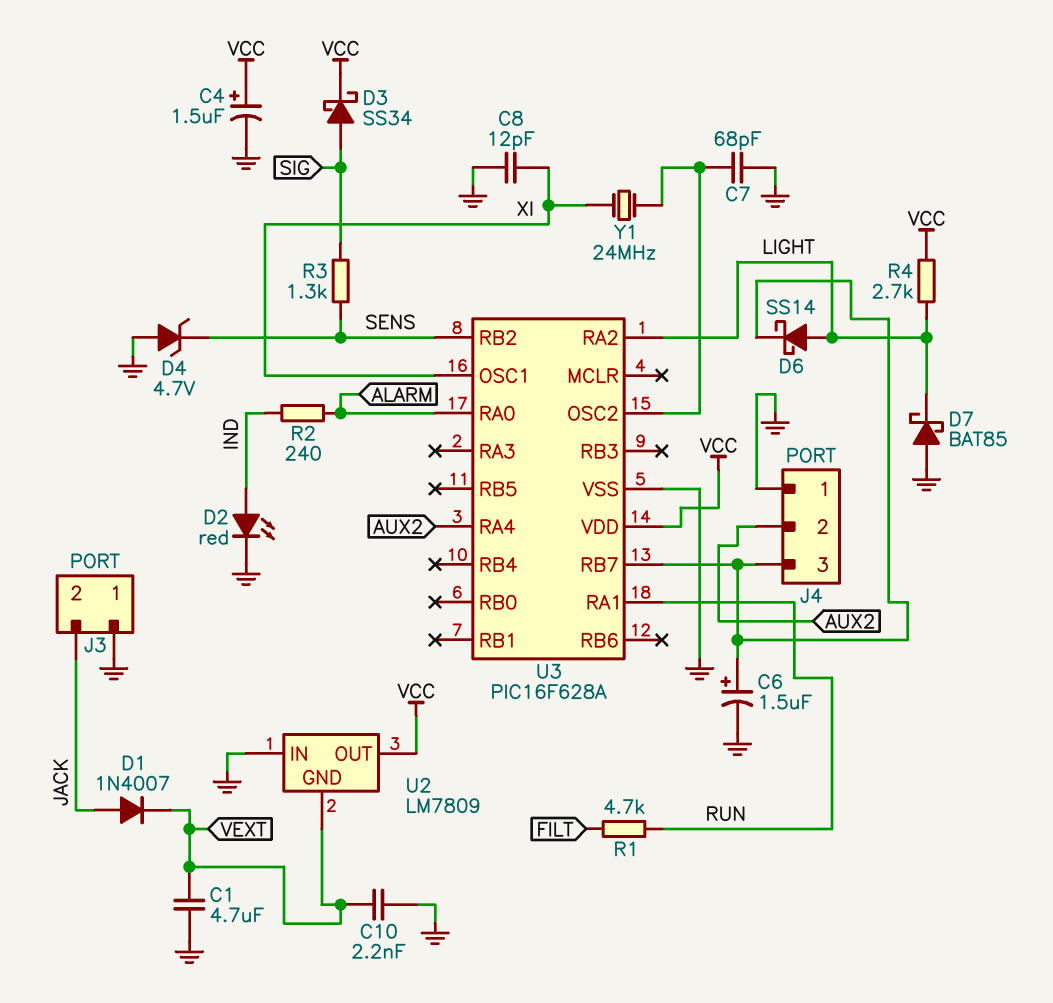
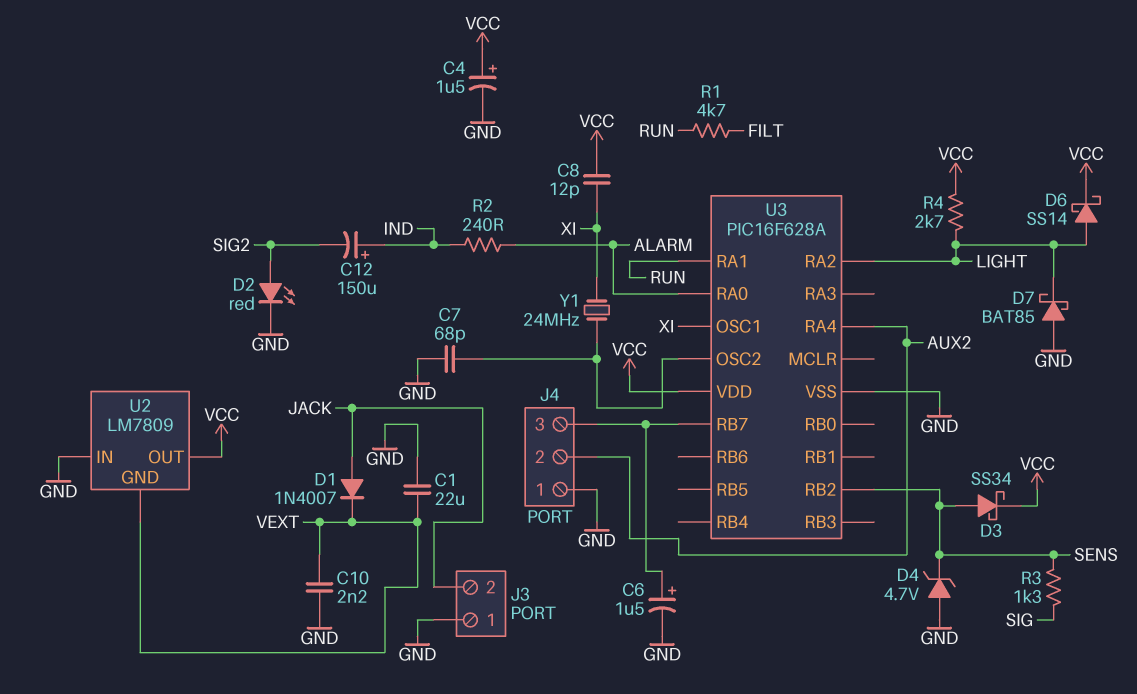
C1: 4.7uF (GND, VEXT) -> 22uF (GND, VEXT)
C8: 12pF (GND, XI) -> 12pF (VCC, XI)
C12: none -> 150uF (plus IND, minus SIG2)
D2: LED red (A IND, K GND) -> LED red (A SIG2, K GND)
D3: schottky SS34 (A SIG, K VCC) -> schottky SS34 (A SENS, K VCC)
D6: schottky SS14 (A LIGHT, K J4/3) -> schottky SS14 (A LIGHT, K VCC)

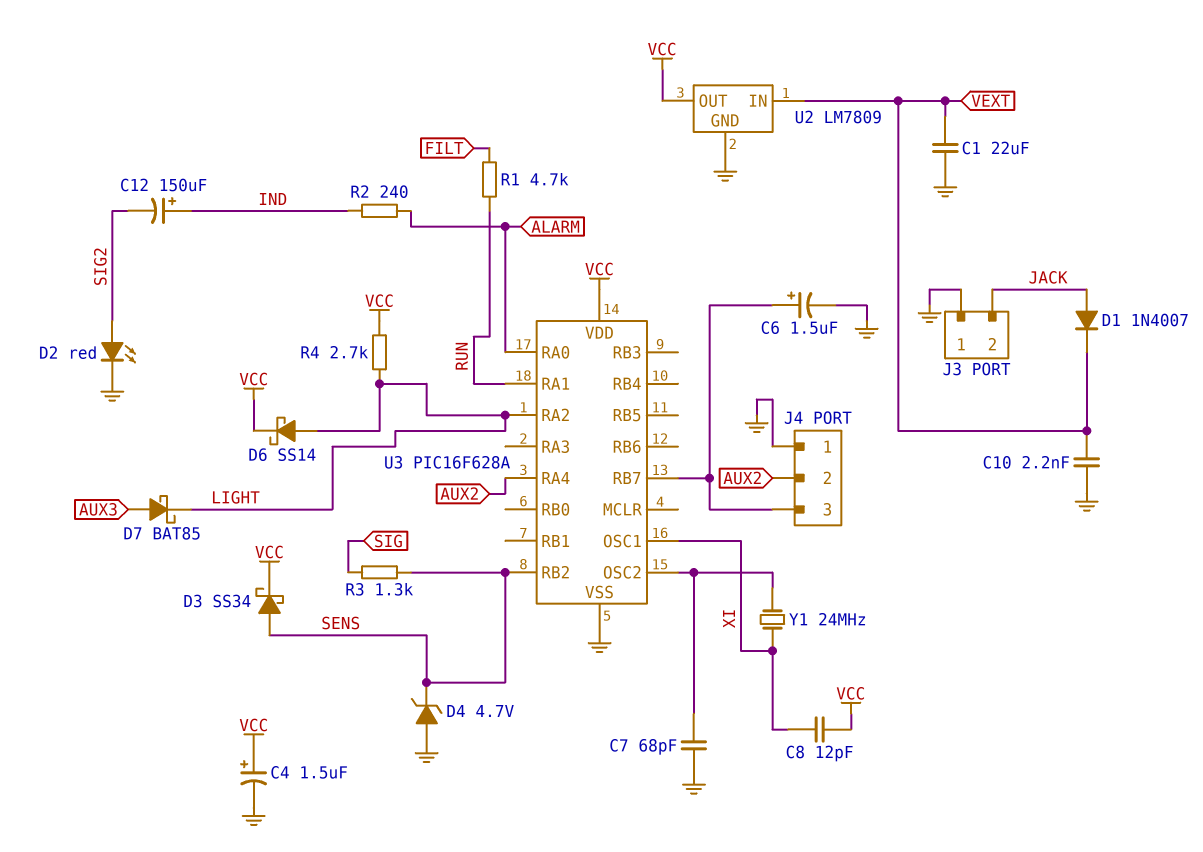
D7: schottky BAT85 (A GND, K LIGHT) -> schottky BAT85 (A AUX3, K LIGHT)
U2 pin GND: VEXT -> GND
U2 pin IN: GND -> VEXT

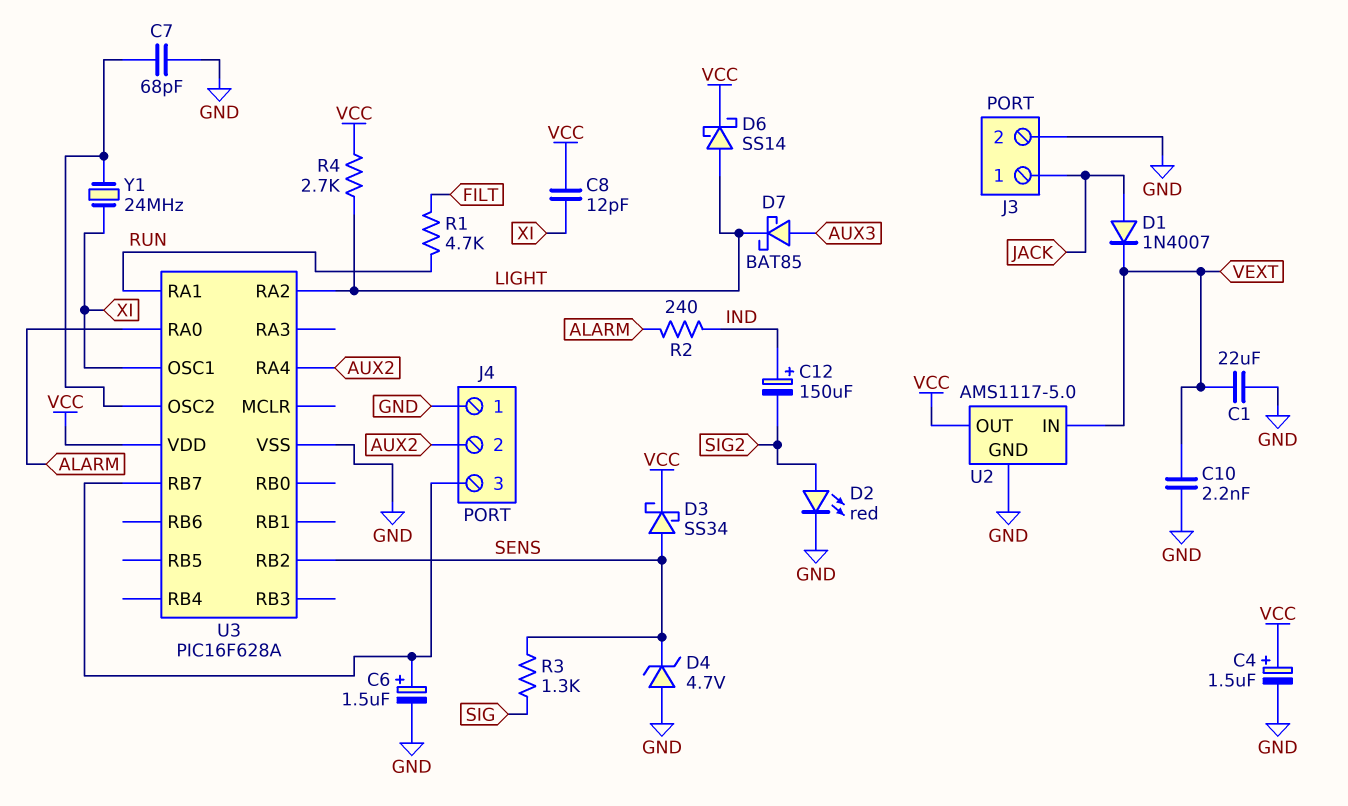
J3 pin 1: GND -> JACK
J3 pin 2: JACK -> GND
U2: LM7809 -> AMS1117-5.0

